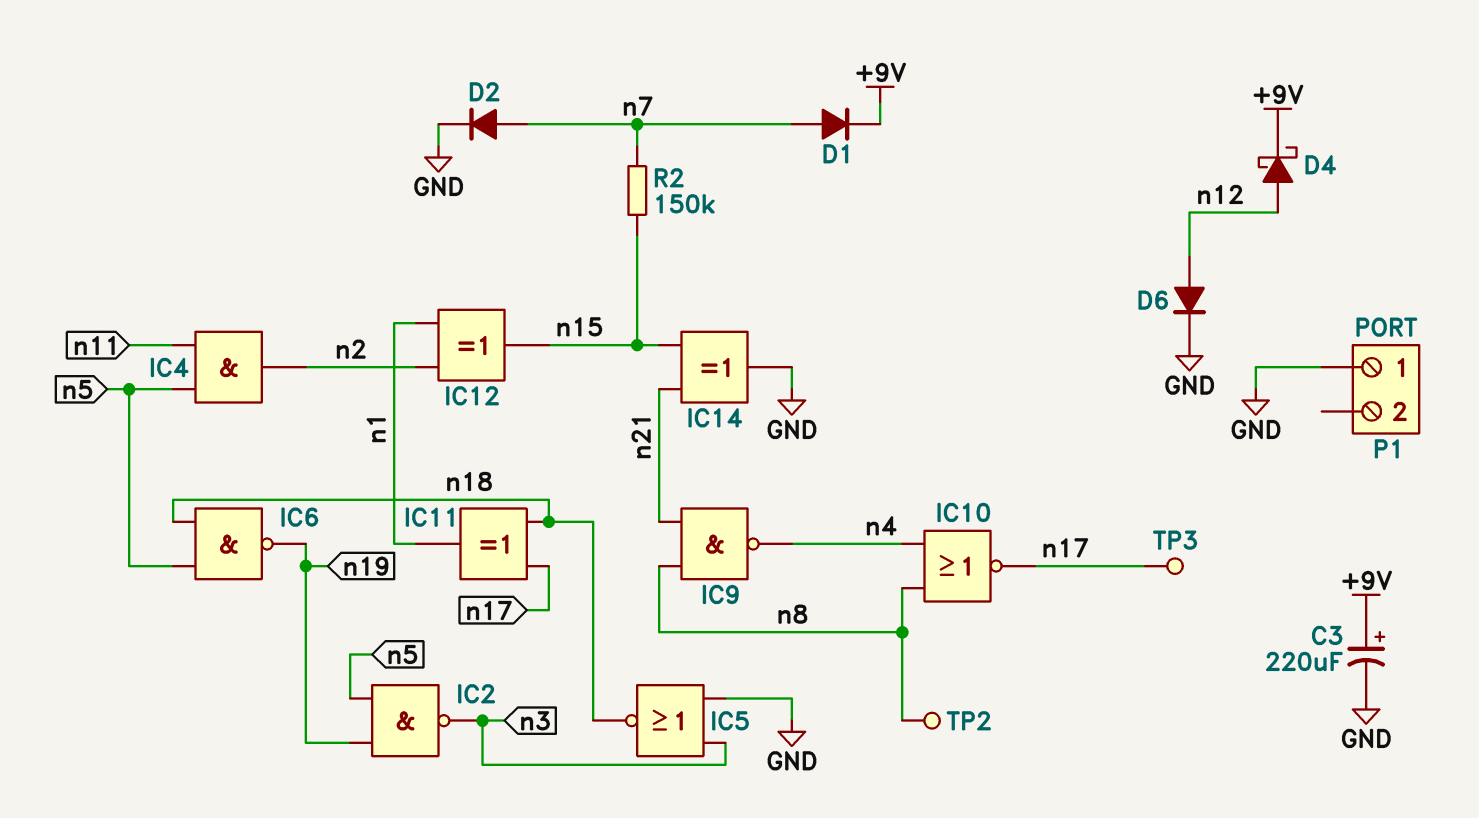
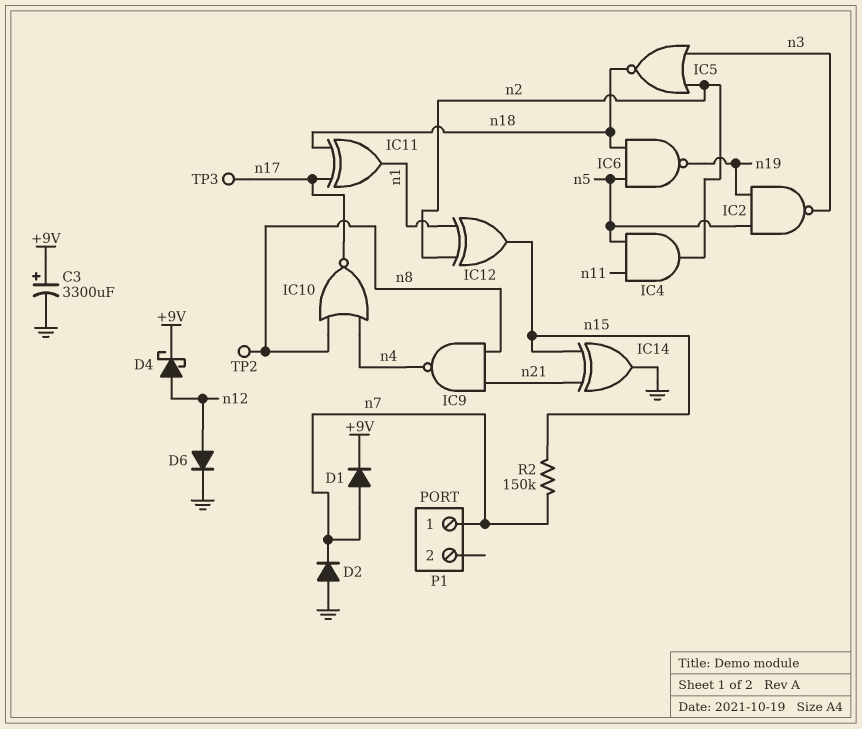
C3: 220uF (plus +9V, minus GND) -> 3300uF (plus +9V, minus GND)
D2: diode (A n7, K GND) -> diode (A GND, K n7)
IC5: NOR (in GND, in n3, out n18) -> NOR (in n2, in n3, out n18)
P1 pin 1: GND -> n7

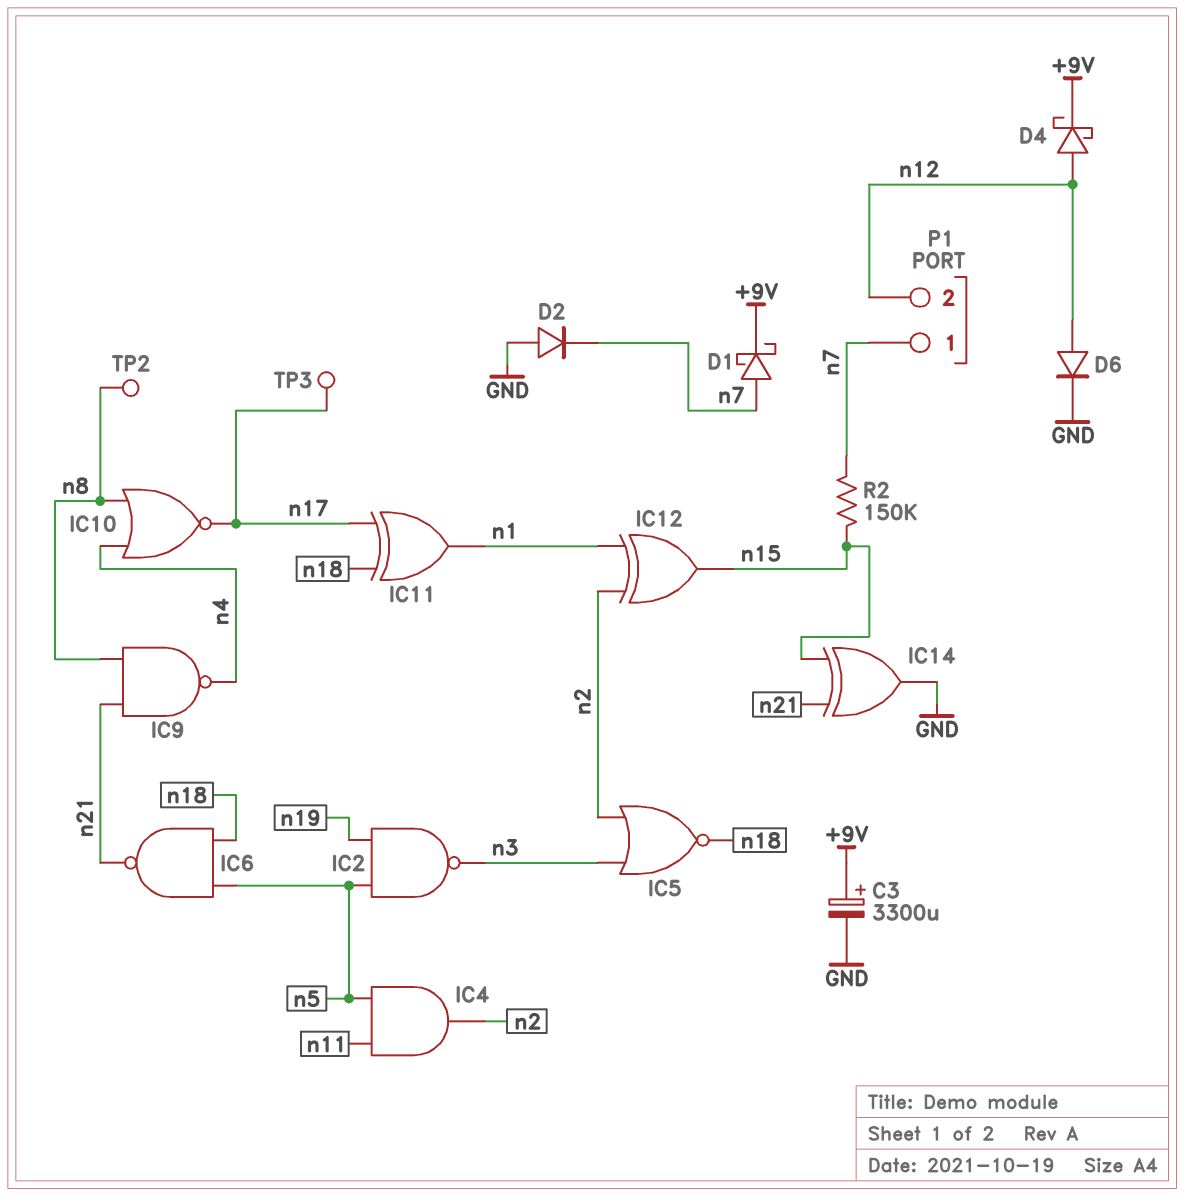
D1: diode (A n7, K +9V) -> schottky (A n7, K +9V)
IC6: NAND (in n5, in n18, out n19) -> NAND (in n5, in n18, out n21)
P1 pin 2: none -> n12

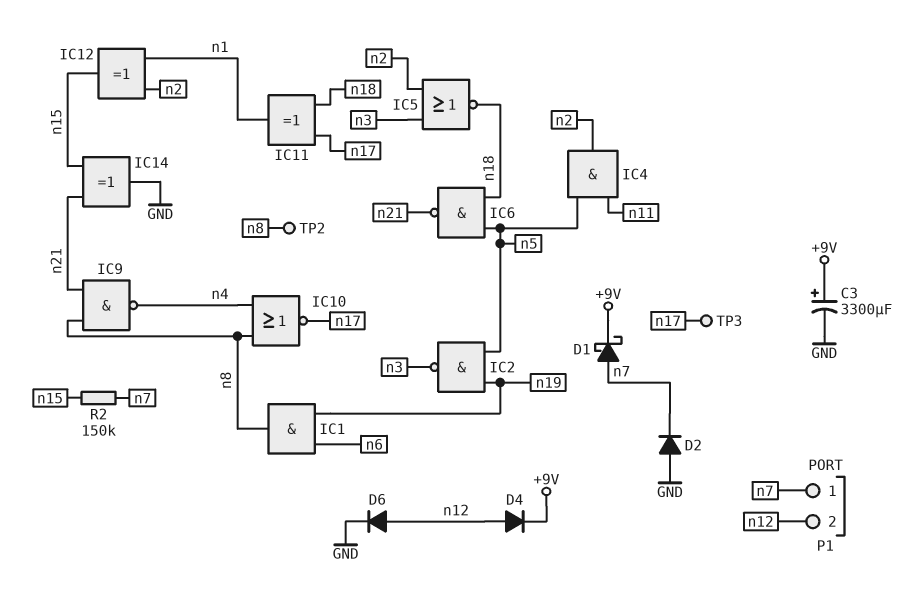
D4: schottky (A n12, K +9V) -> diode (A n12, K +9V)
IC1: none -> AND (in n6, in n19, out n8)

